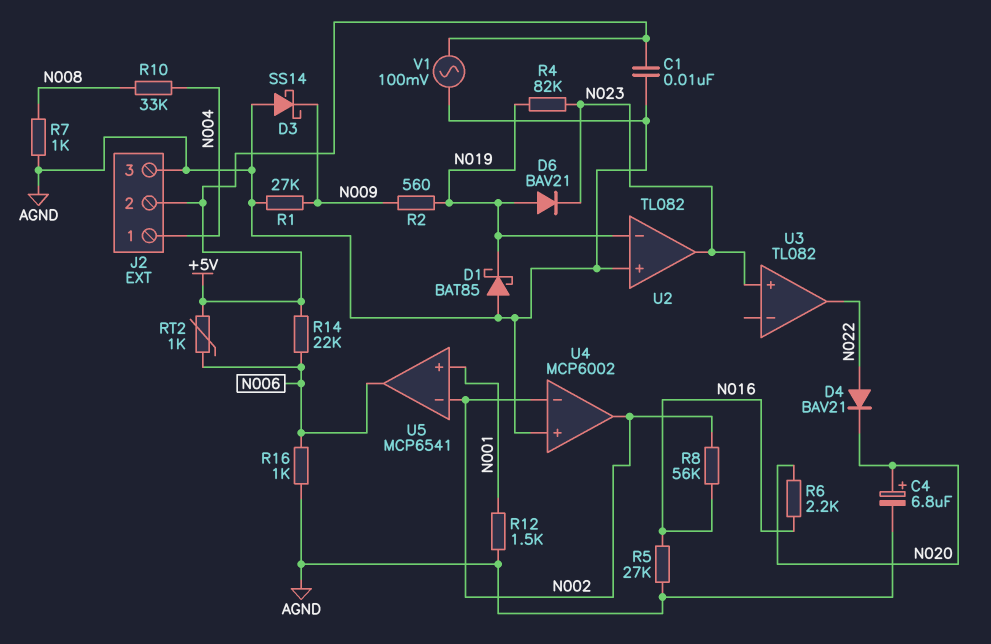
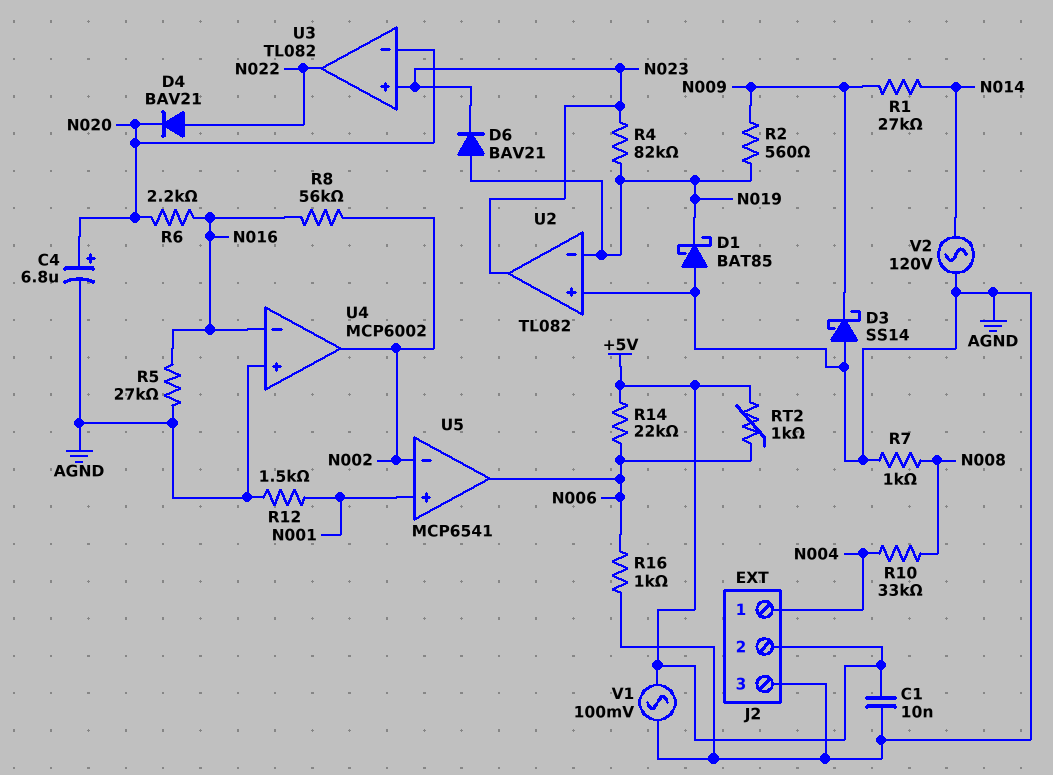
R1: 27k (AGND, N009) -> 27k (N009, N014)
U3 pin in-: none -> N020
U4 pin in-: N002 -> N016
V2: none -> AC 120V (AGND, N014)

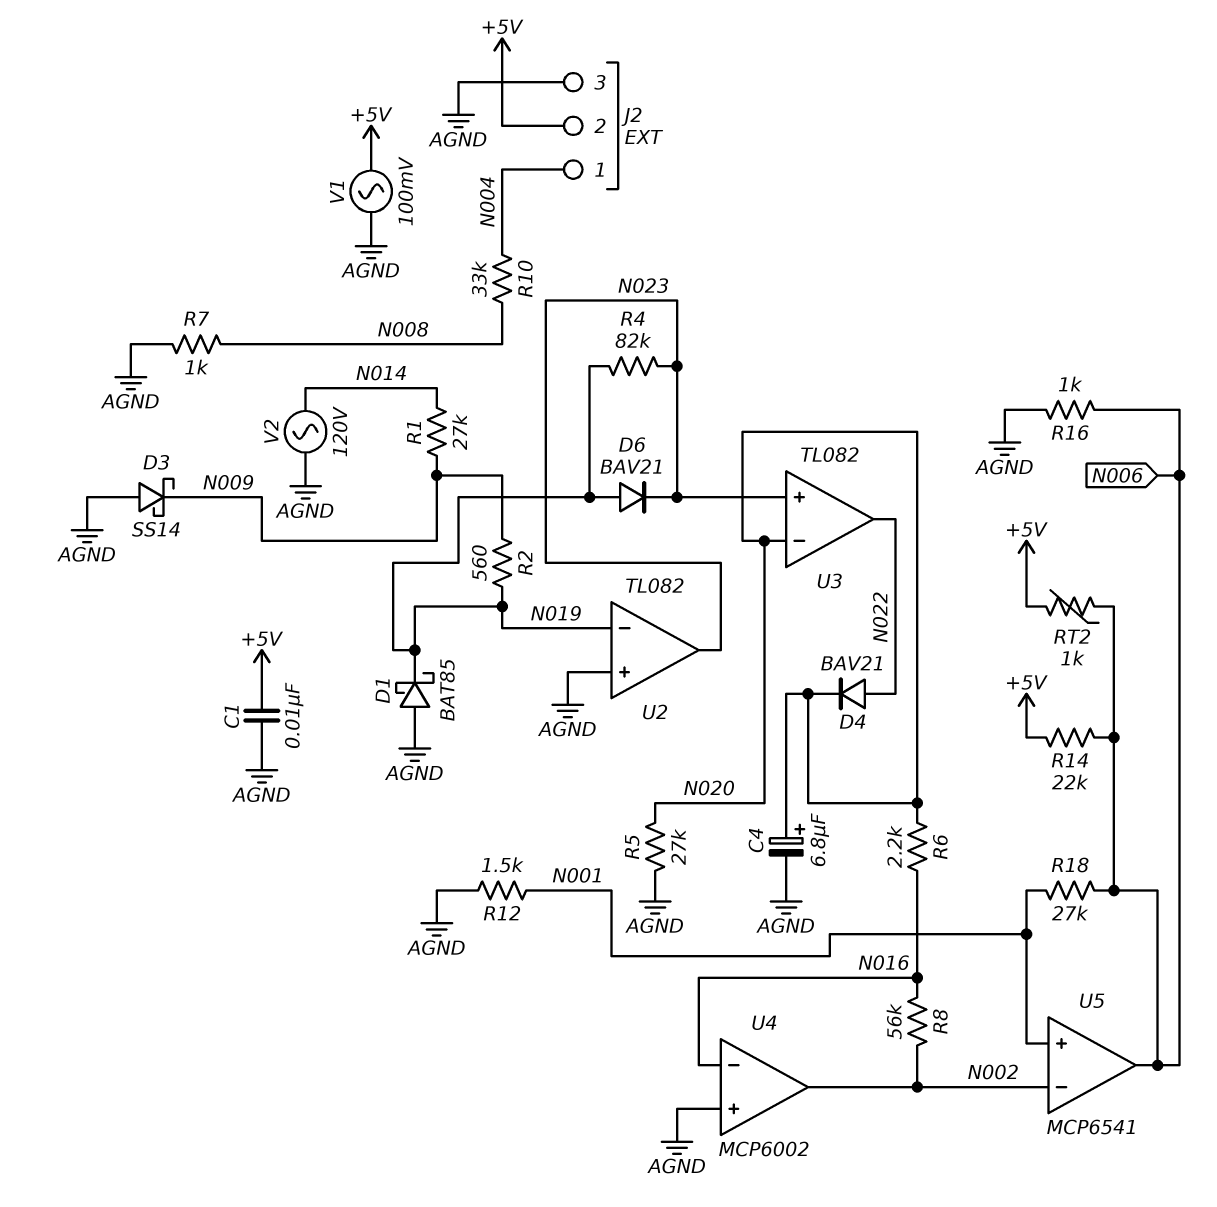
R5: 27k (AGND, N016) -> 27k (AGND, N020)
R18: none -> 27k (N001, N006)

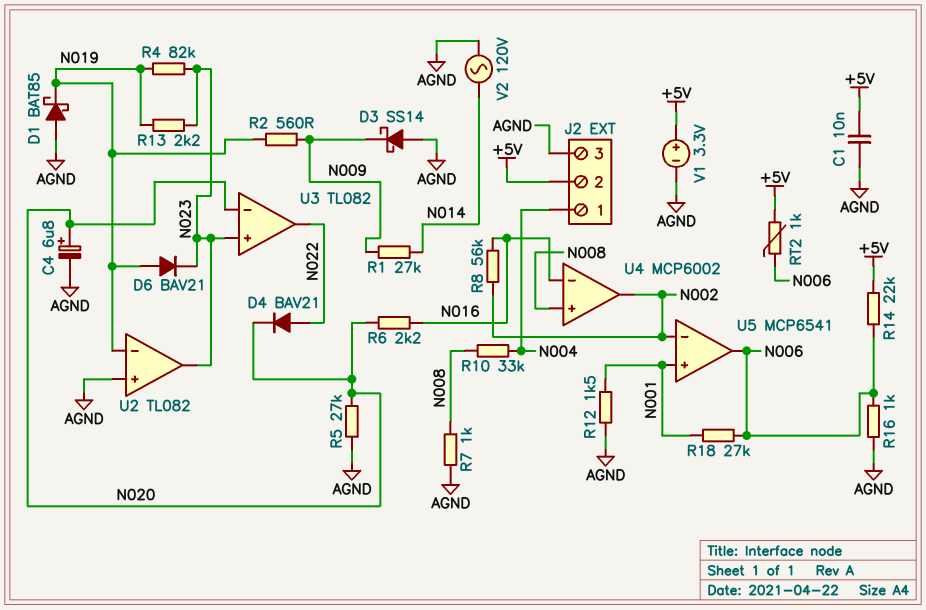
R13: none -> 2.2k (N019, N023)
U4 pin in+: AGND -> N008
V1: AC 100mV (+5V, AGND) -> 3.3V (plus +5V, minus AGND)

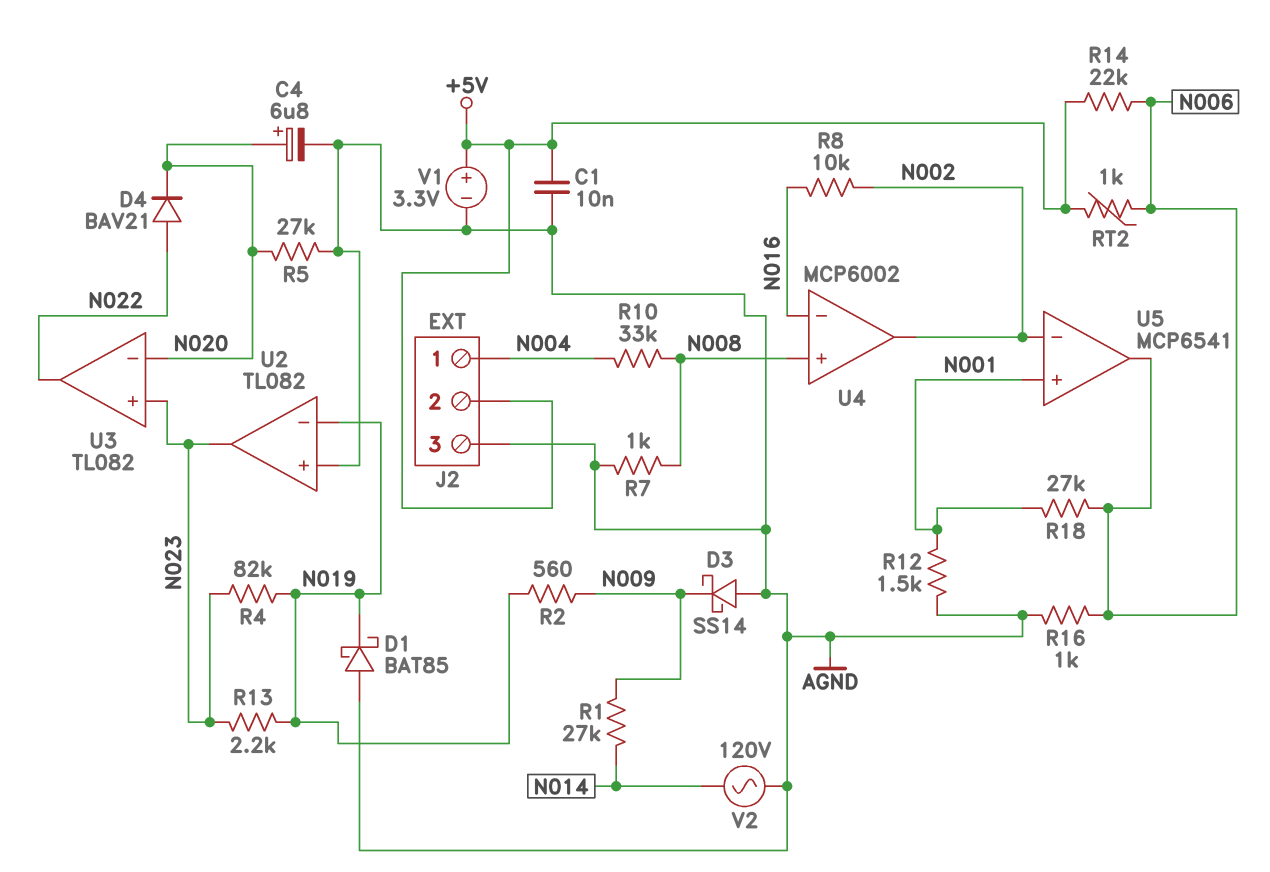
D6: diode BAV21 (A N019, K N023) -> none
R6: 2.2k (N016, N020) -> none
R8: 56k (N002, N016) -> 10k (N002, N016)

